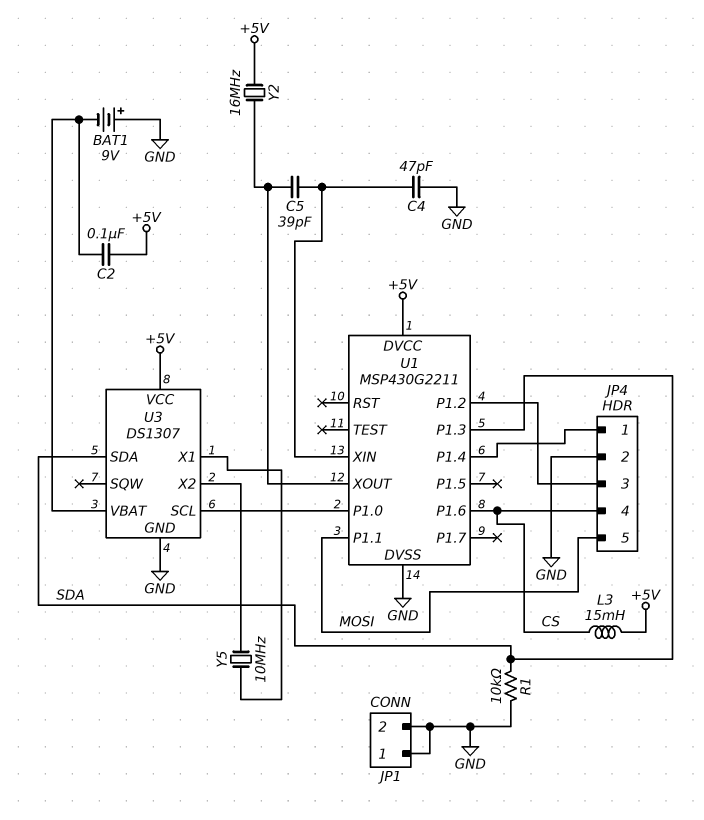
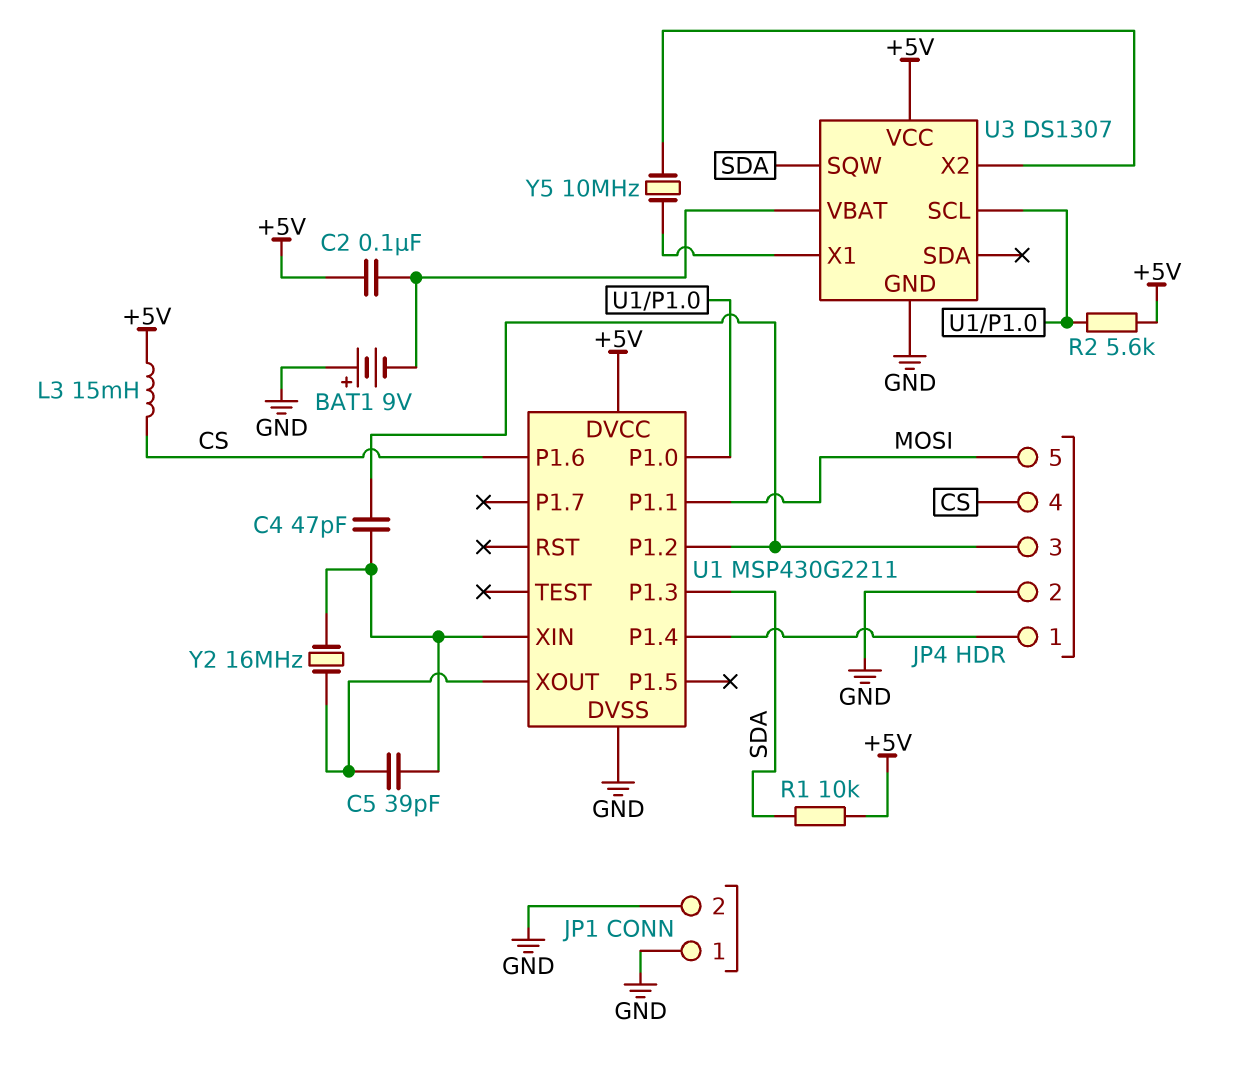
C4: 47pF (GND, U1/XIN) -> 47pF (JP4/3, U1/XIN)
R1: 10k (GND, SDA) -> 10k (+5V, SDA)
R2: none -> 5.6k (+5V, U1/P1.0)
U3 pin SDA: SDA -> none
U3 pin SQW: none -> SDA
Y2: 16MHz (+5V, U1/XOUT) -> 16MHz (U1/XIN, U1/XOUT)

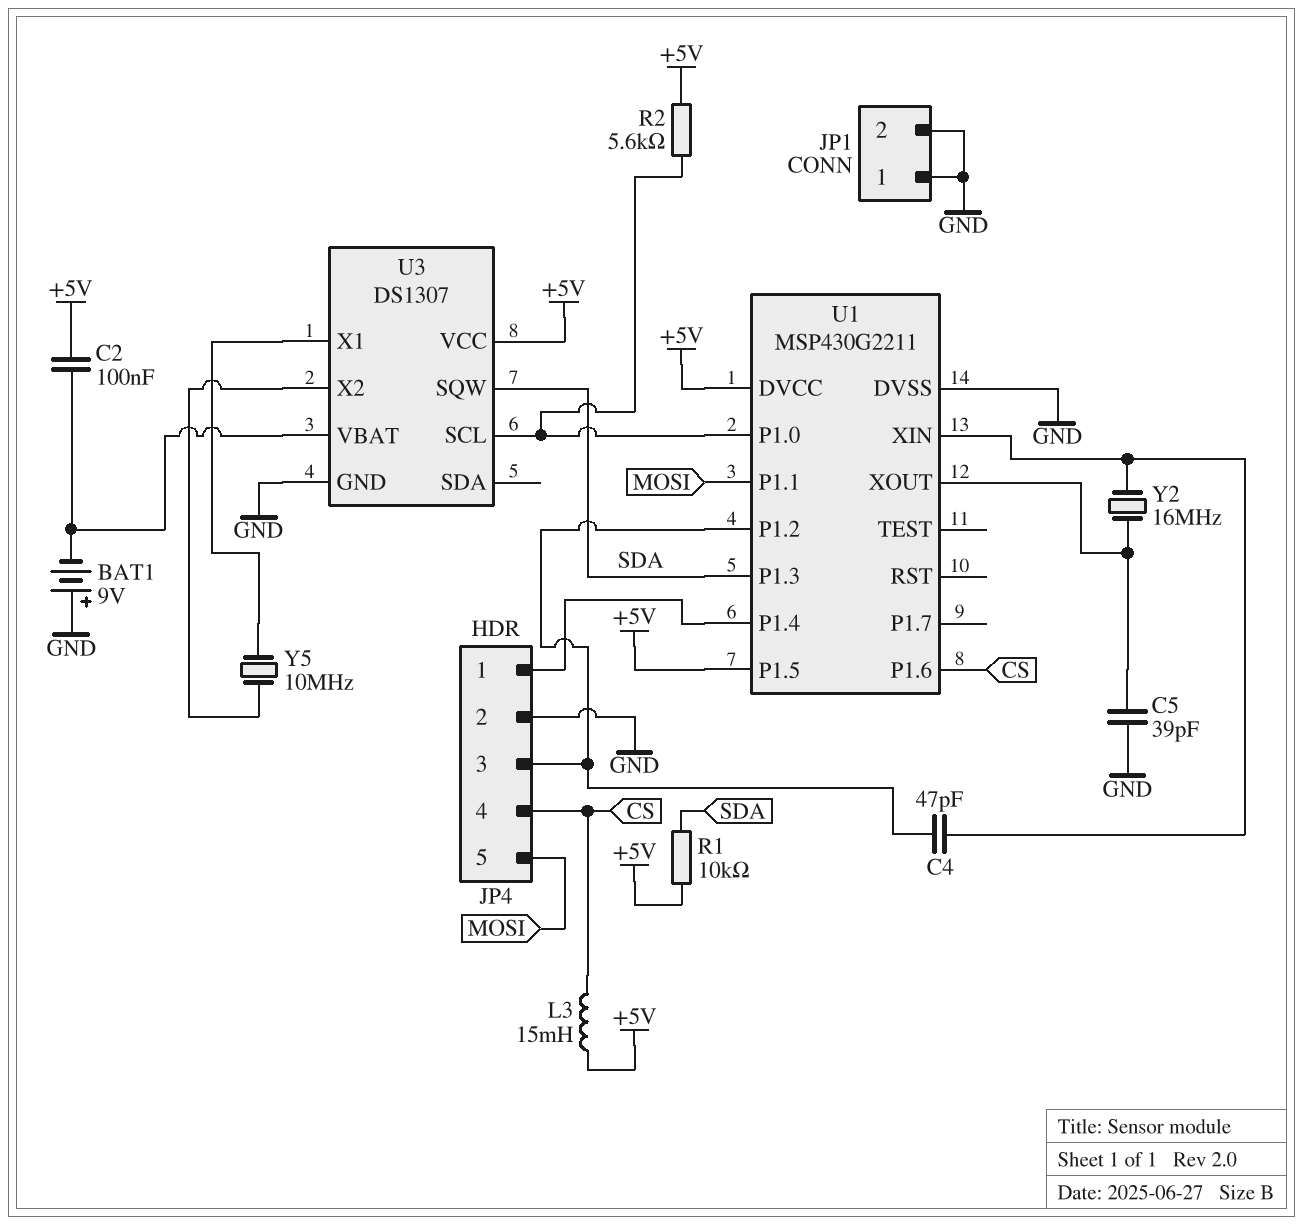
C5: 39pF (U1/XIN, U1/XOUT) -> 39pF (GND, U1/XOUT)
U1 pin P1.5: none -> +5V

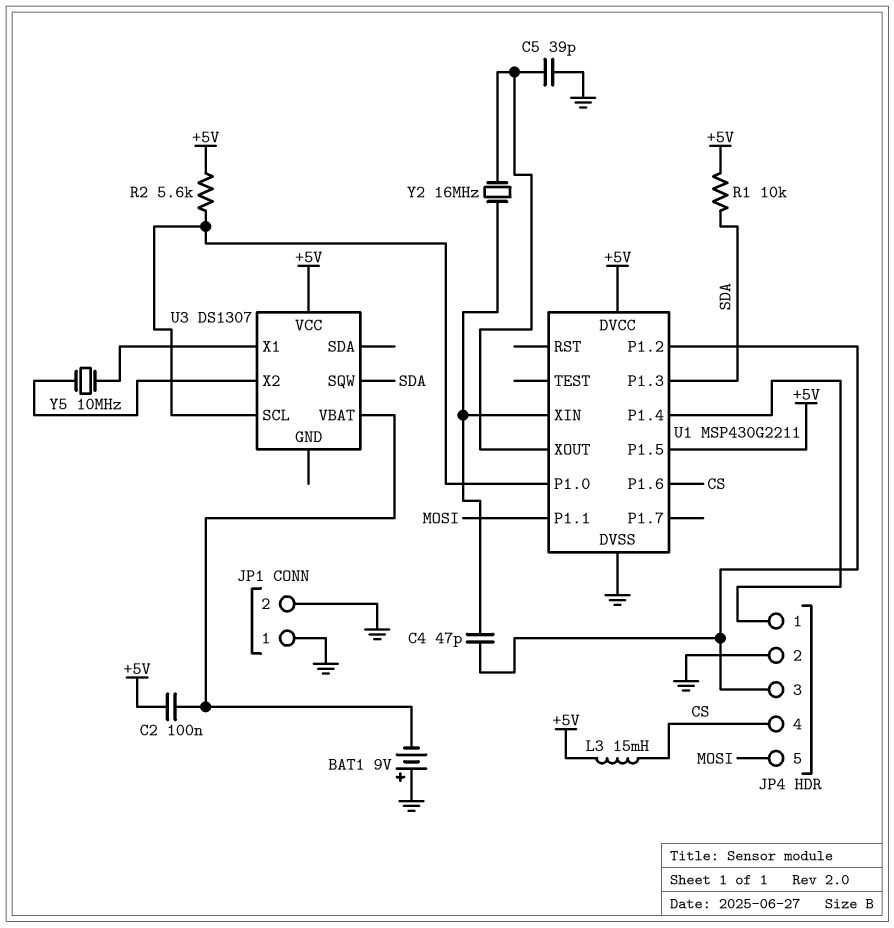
U3 pin GND: GND -> none

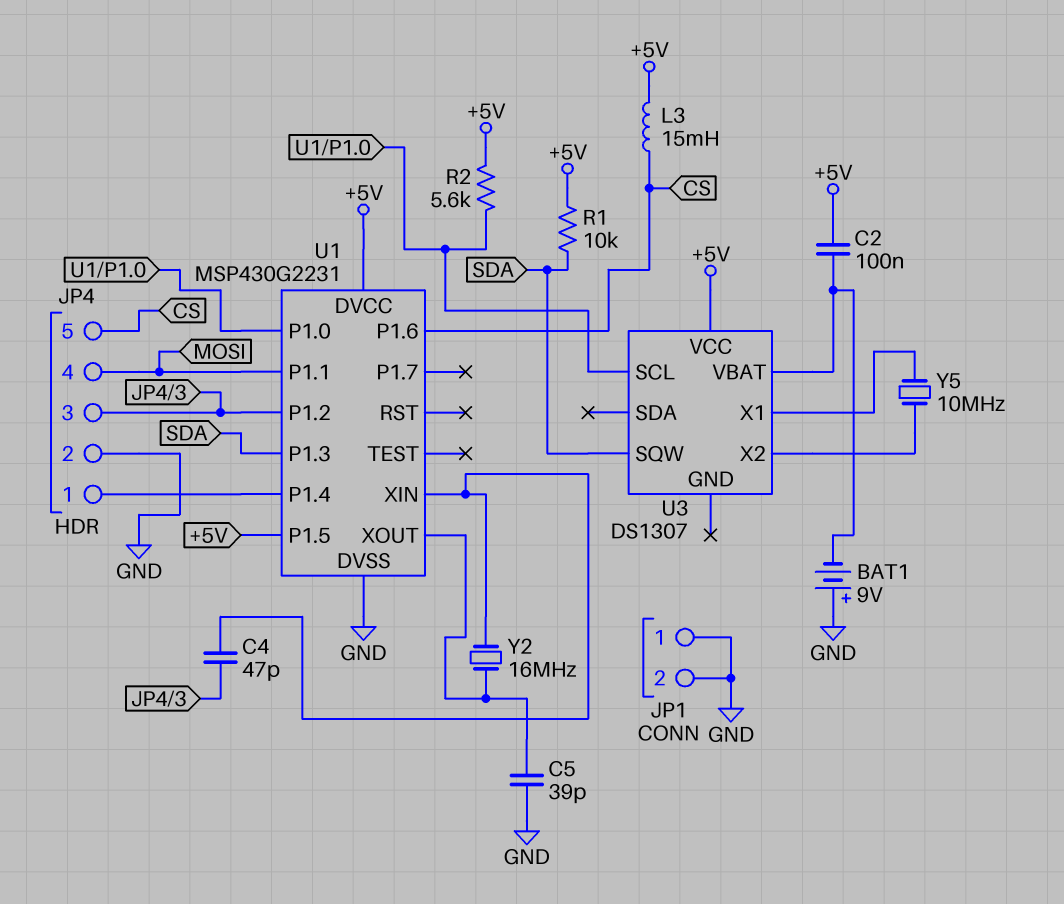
JP4 pin 4: CS -> MOSI
JP4 pin 5: MOSI -> CS
U1: MSP430G2211 -> MSP430G2231

